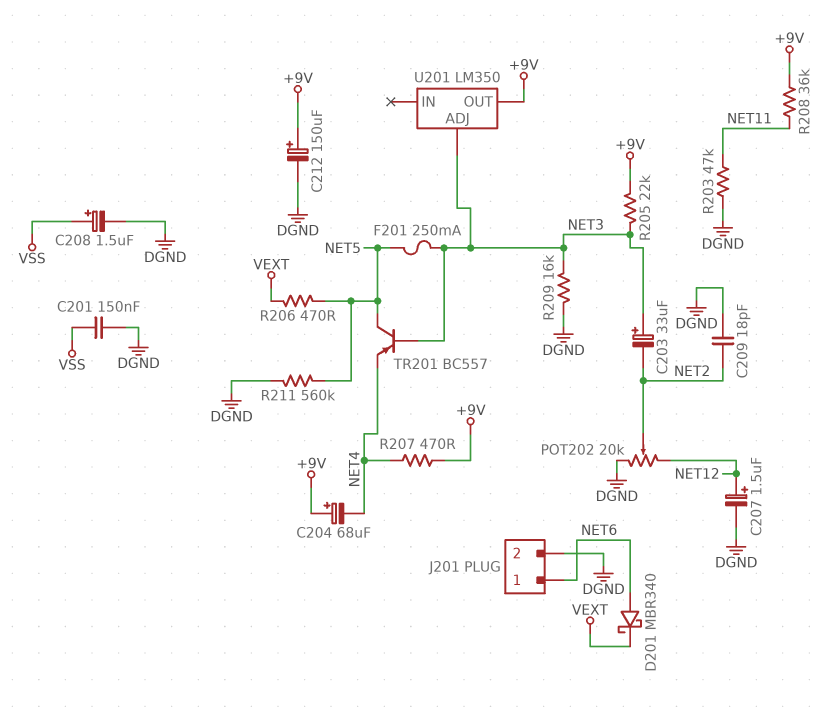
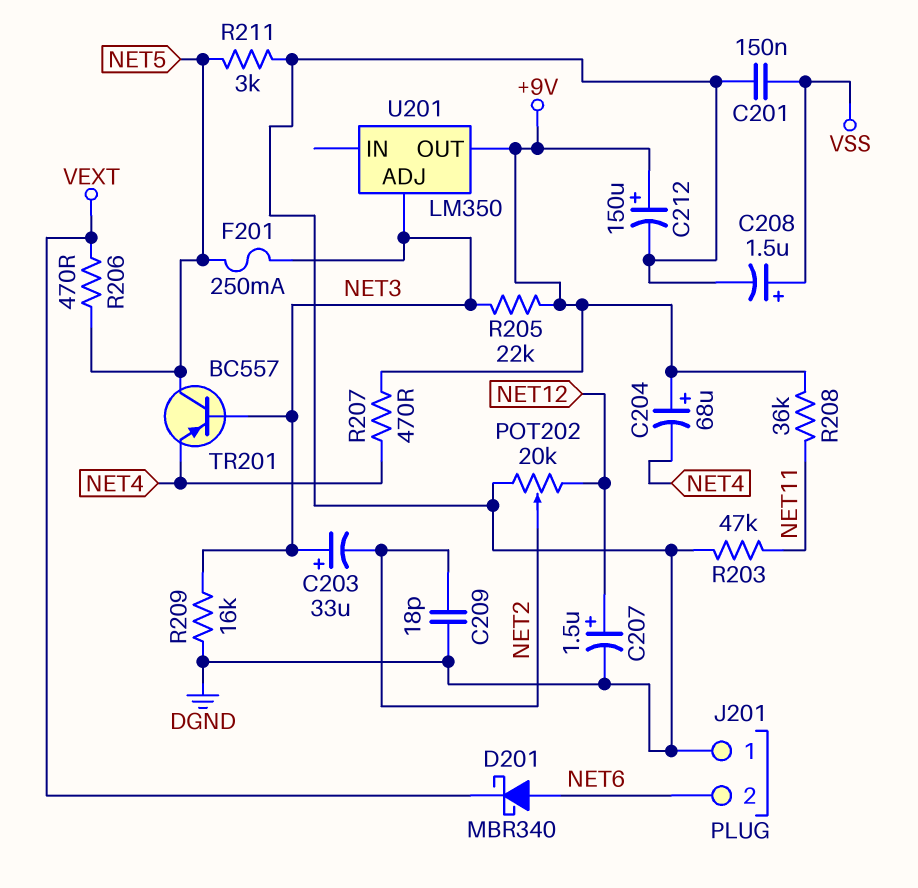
J201 pin 1: NET6 -> DGND
J201 pin 2: DGND -> NET6
R211: 560k (DGND, NET5) -> 3k (DGND, NET5)

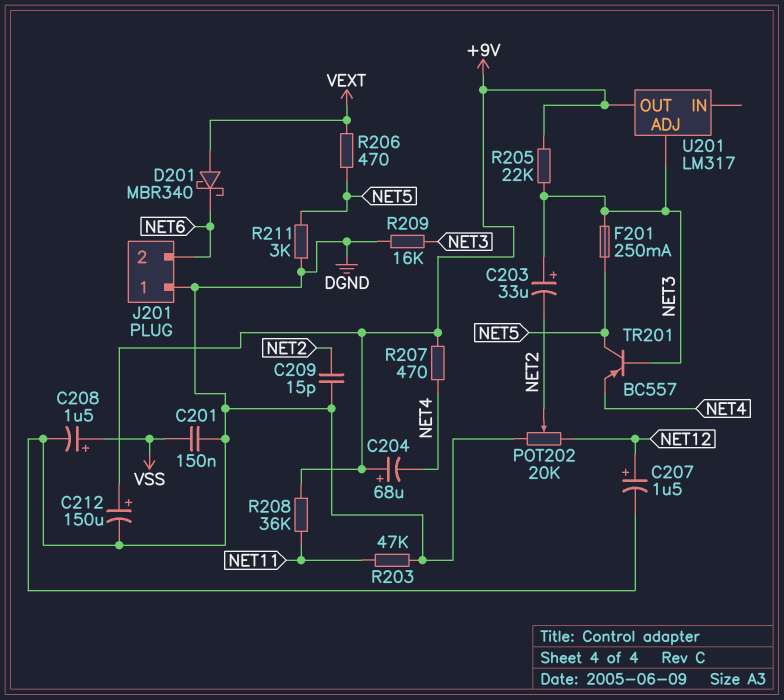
C209: 18pF (DGND, NET2) -> 15pF (DGND, NET2)
D201: schottky MBR340 (A NET6, K VEXT) -> schottky MBR340 (A VEXT, K NET6)
U201: LM350 -> LM317

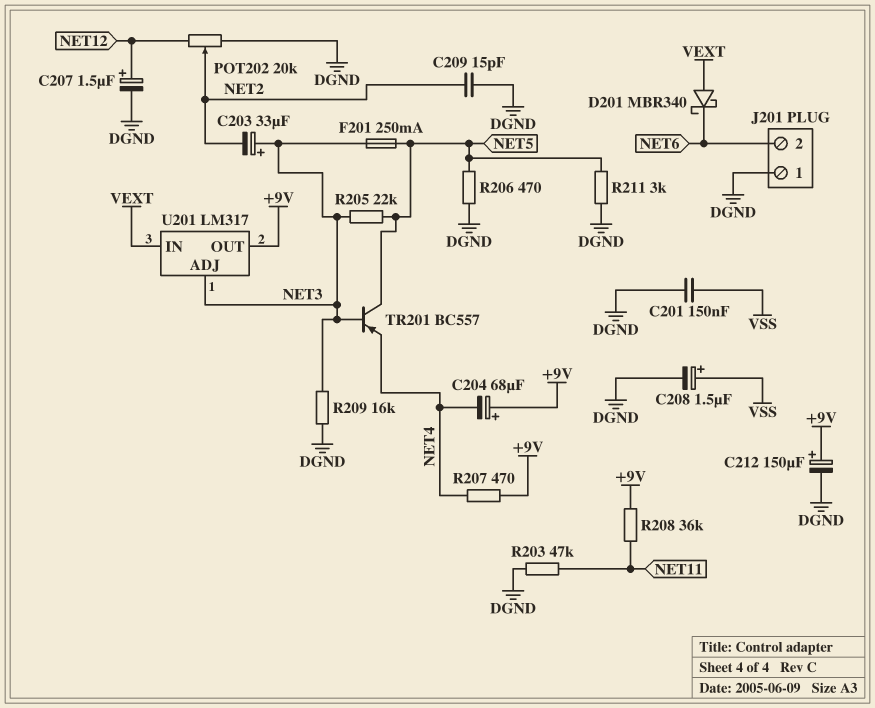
R205: 22k (+9V, NET3) -> 22k (NET3, NET5)
R206: 470 (NET5, VEXT) -> 470 (DGND, NET5)
U201 pin IN: none -> VEXT

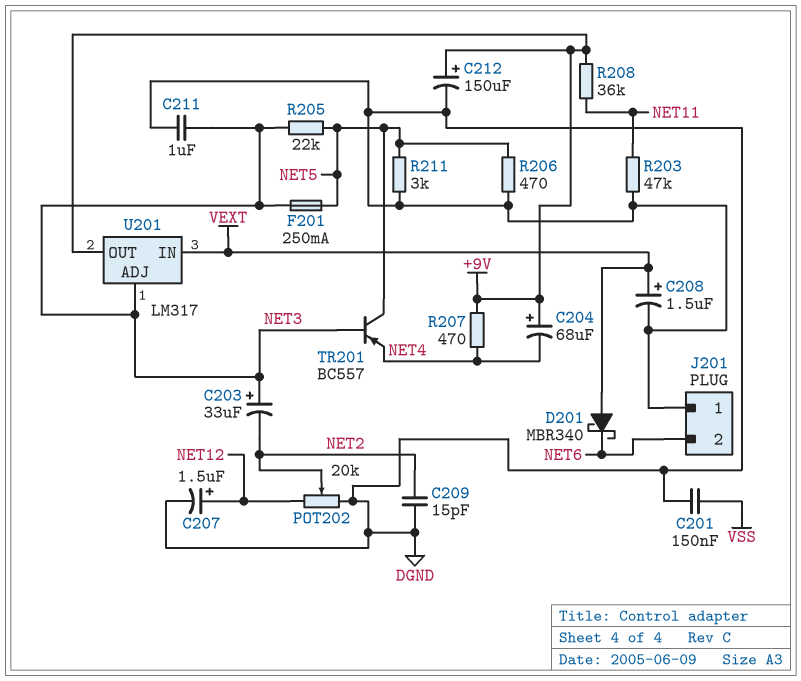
C208: 1.5uF (plus VSS, minus DGND) -> 1.5uF (plus VEXT, minus DGND)
C211: none -> 1uF (DGND, NET3)
R209: 16k (DGND, NET3) -> none

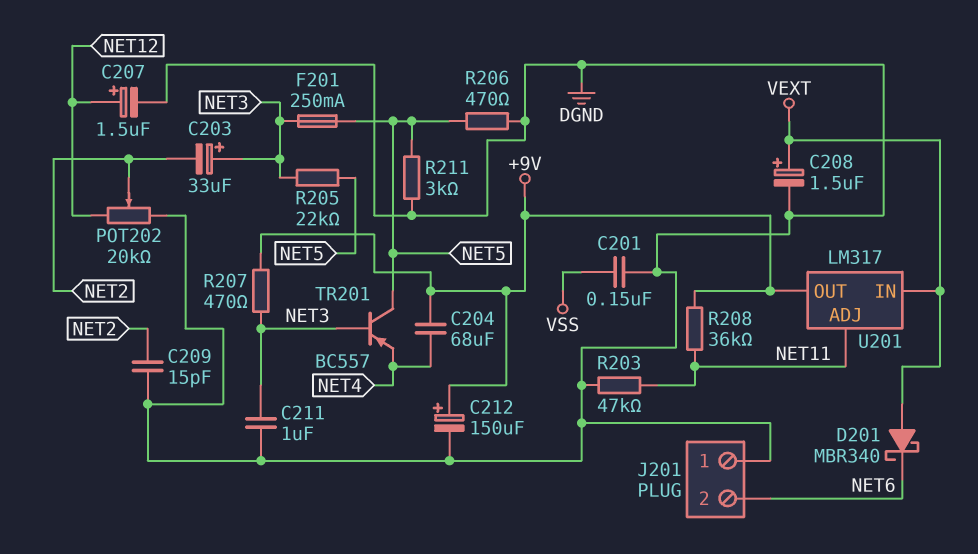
C204: 68uF (plus +9V, minus NET4) -> 68uF (+9V, NET4)
R207: 470 (+9V, NET4) -> 470 (+9V, NET3)
U201 pin ADJ: NET3 -> NET11

